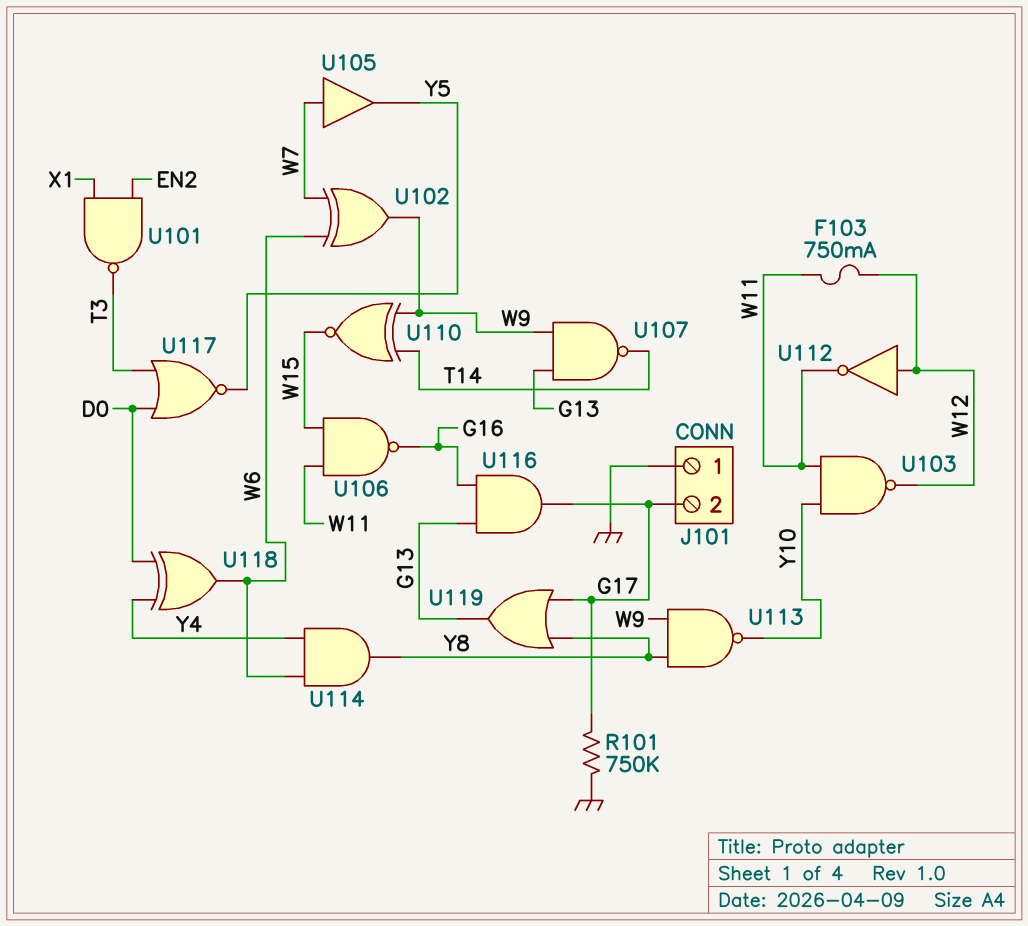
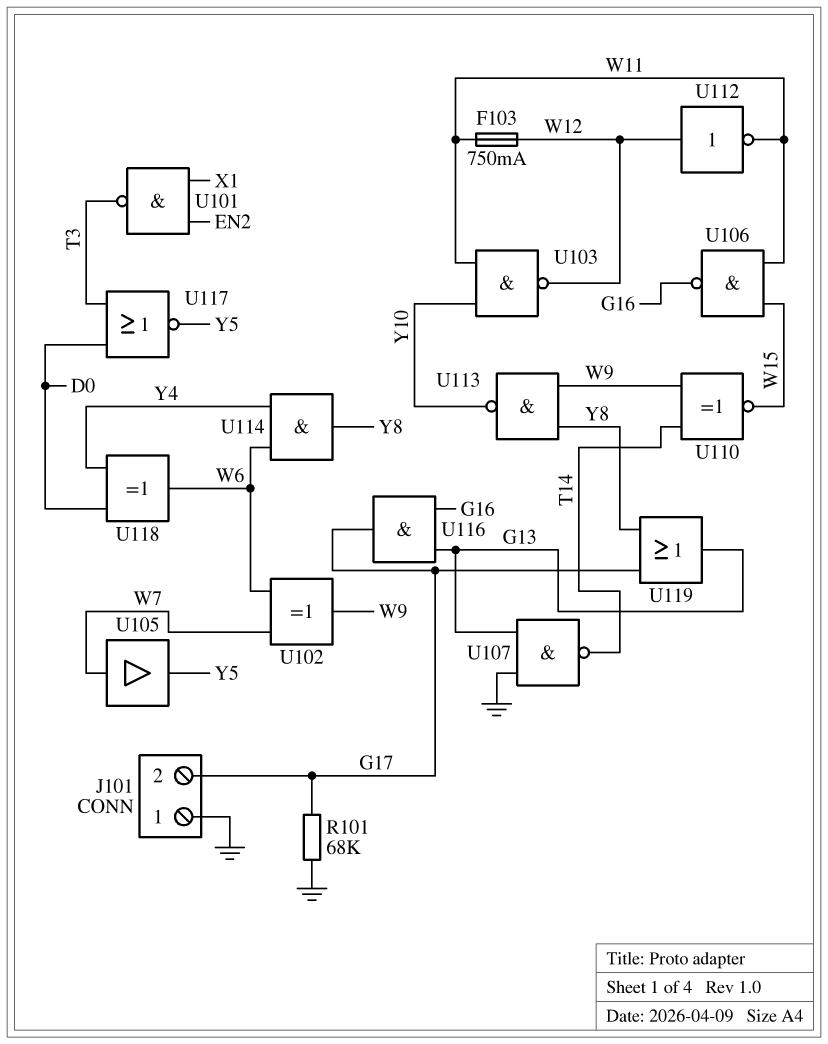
R101: 750k (G17, GND) -> 68k (G17, GND)
U107: NAND (in G13, in W9, out T14) -> NAND (in G13, in GND, out T14)

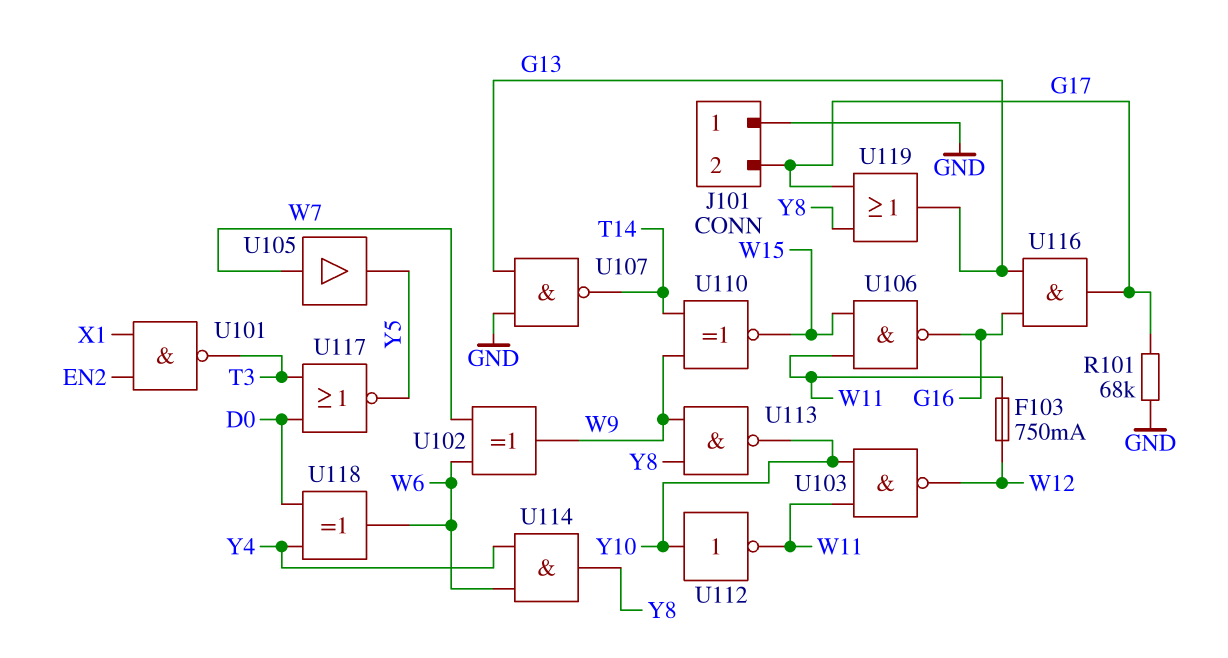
U112: NOT (in W12, out W11) -> NOT (in Y10, out W11)

